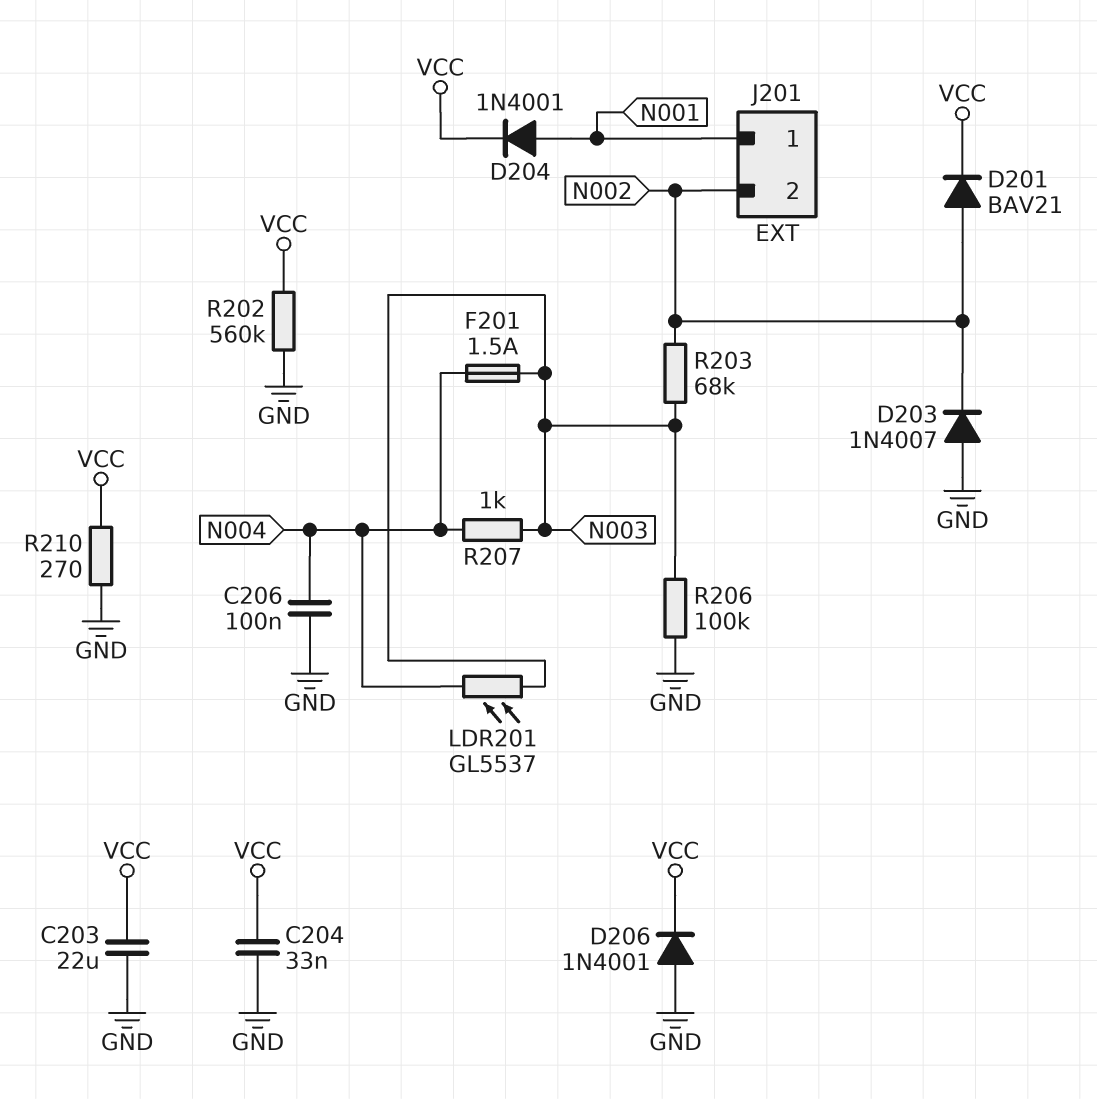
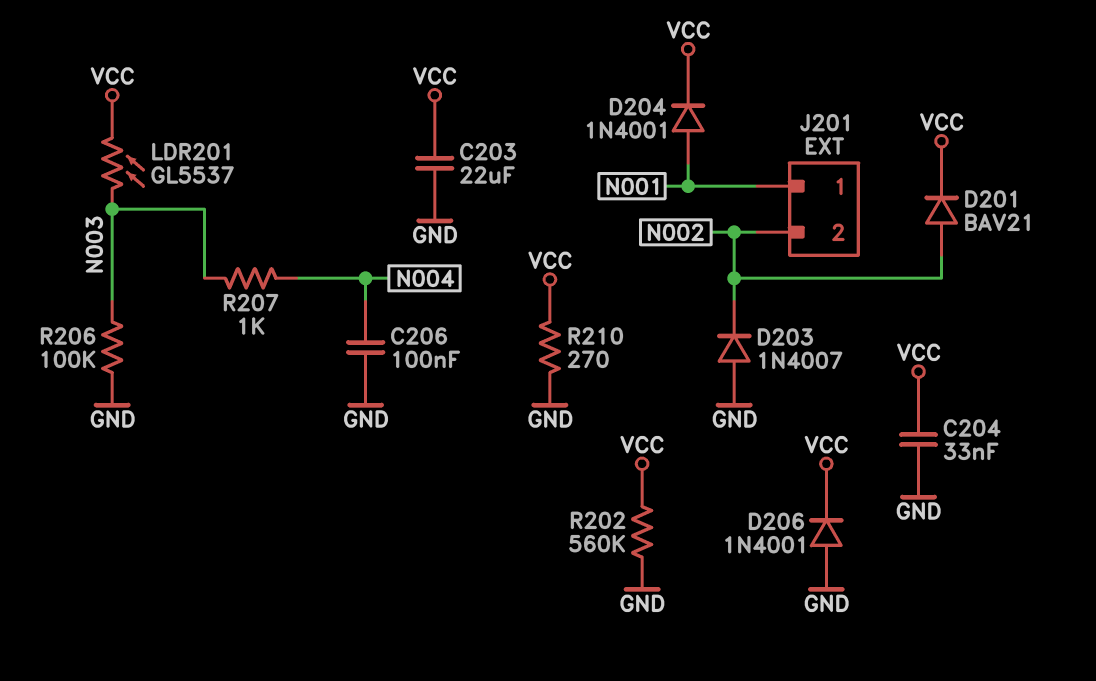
F201: 1.5A (N003, N004) -> none
LDR201: GL5537 (N003, N004) -> GL5537 (N003, VCC)
R203: 68k (N002, N003) -> none

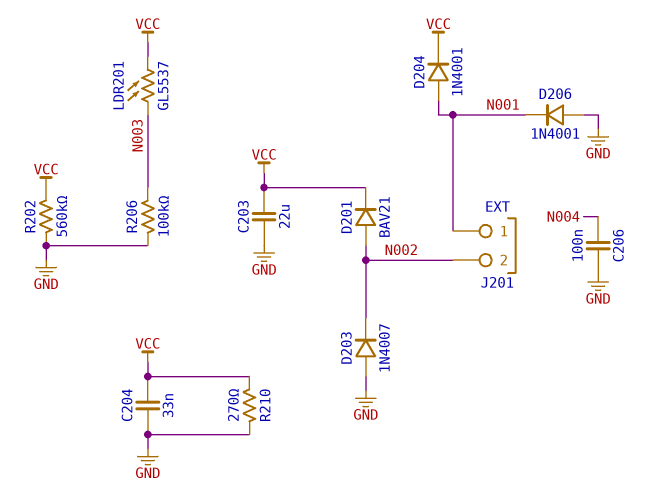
D206: diode 1N4001 (A GND, K VCC) -> diode 1N4001 (A GND, K N001)
R207: 1k (N003, N004) -> none

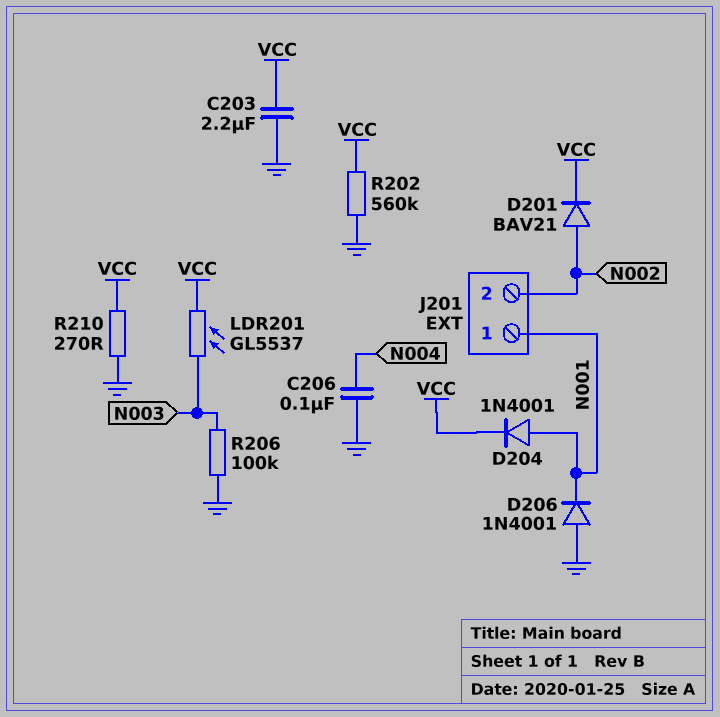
C203: 22uF (GND, VCC) -> 2.2uF (GND, VCC)
C204: 33nF (GND, VCC) -> none
D203: diode 1N4007 (A GND, K N002) -> none

